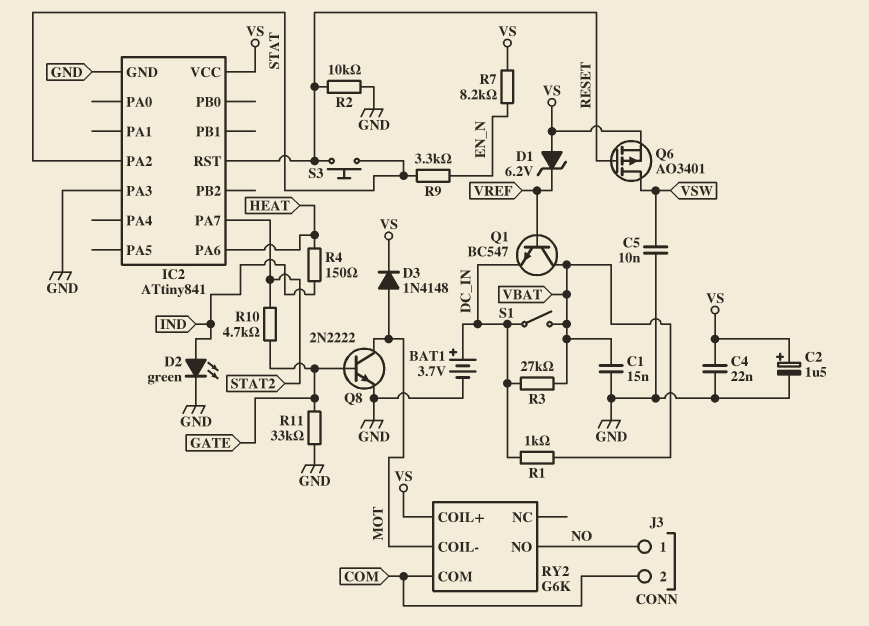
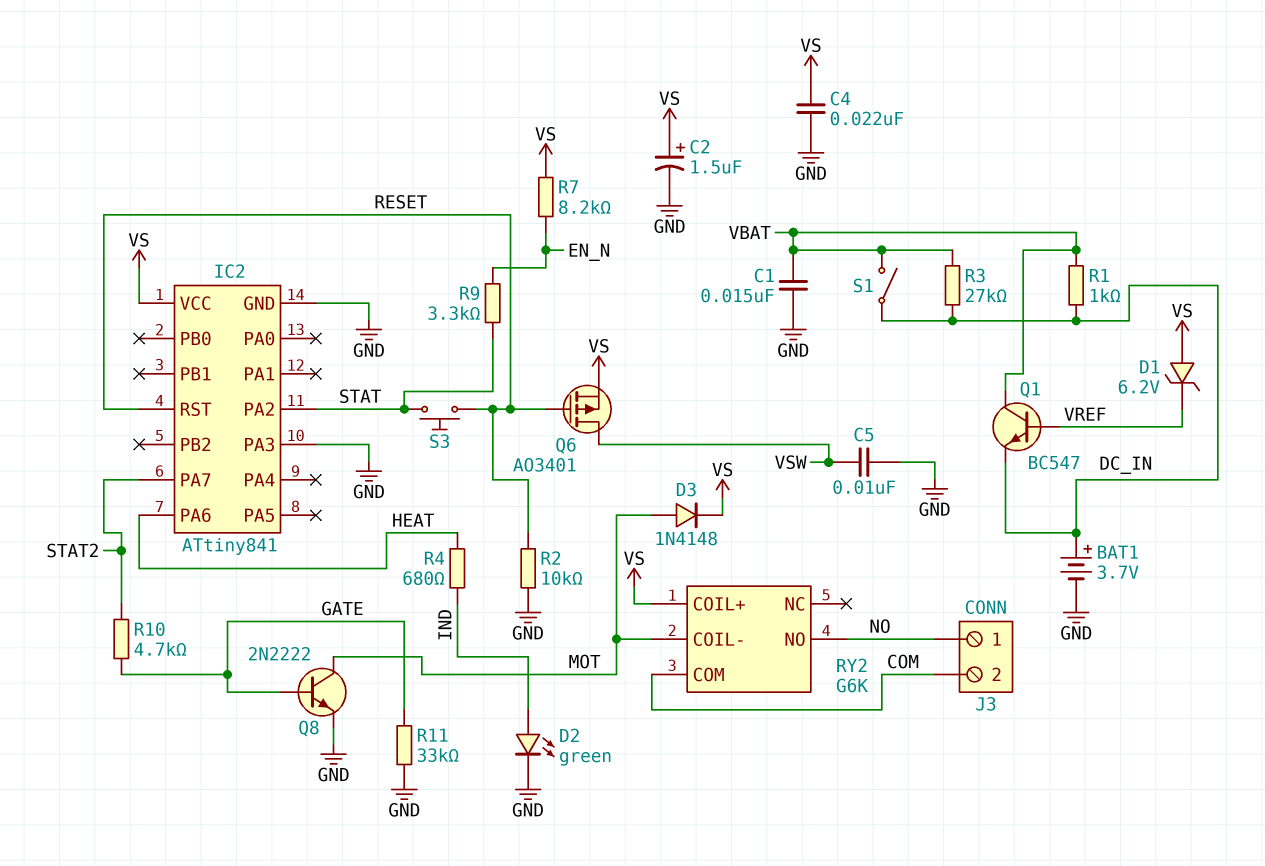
R4: 150 (HEAT, IND) -> 680 (HEAT, IND)

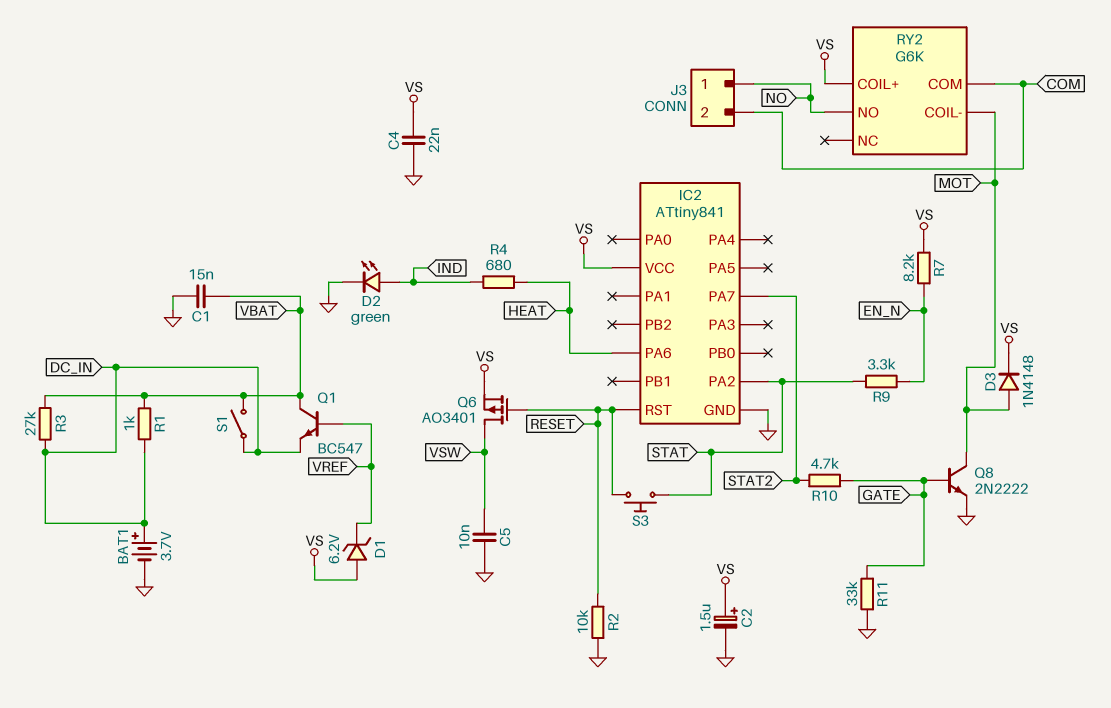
IC2 pin PA3: GND -> none

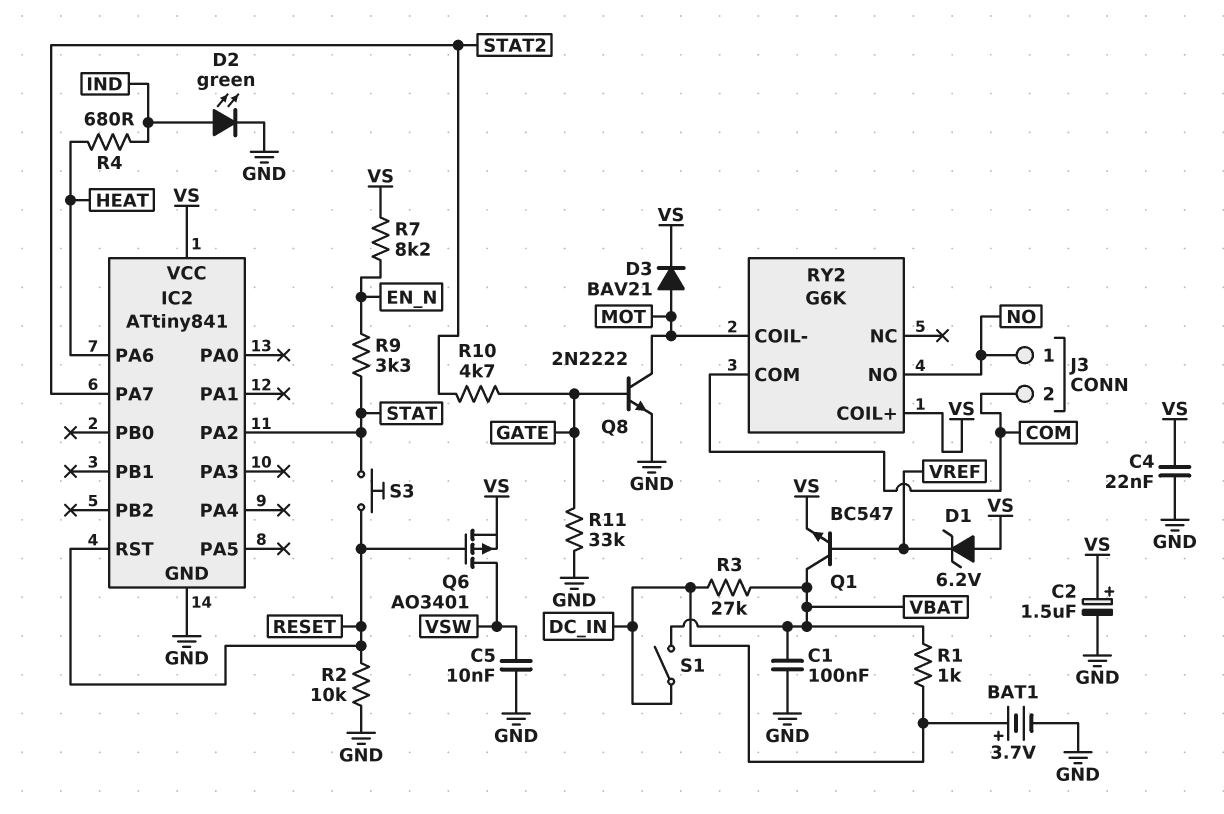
C1: 15nF (GND, VBAT) -> 100nF (GND, VBAT)
D3: diode 1N4148 (A MOT, K VS) -> diode BAV21 (A MOT, K VS)
Q1: NPN BC547 (B VREF, C VBAT, E DC_IN) -> NPN BC547 (B VREF, C VBAT, E VS)

